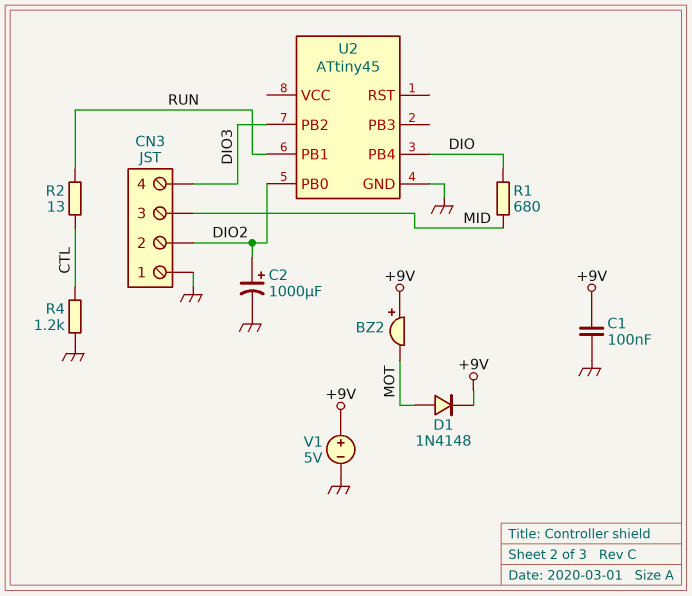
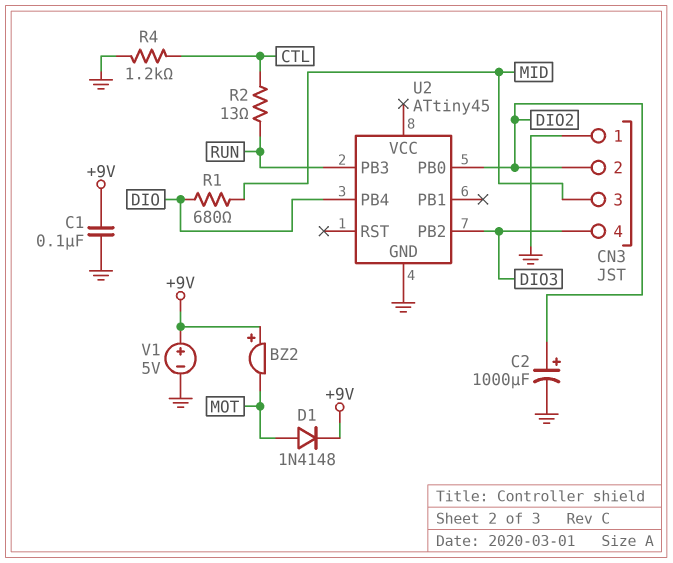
U2 pin PB1: RUN -> none
U2 pin PB3: none -> RUN

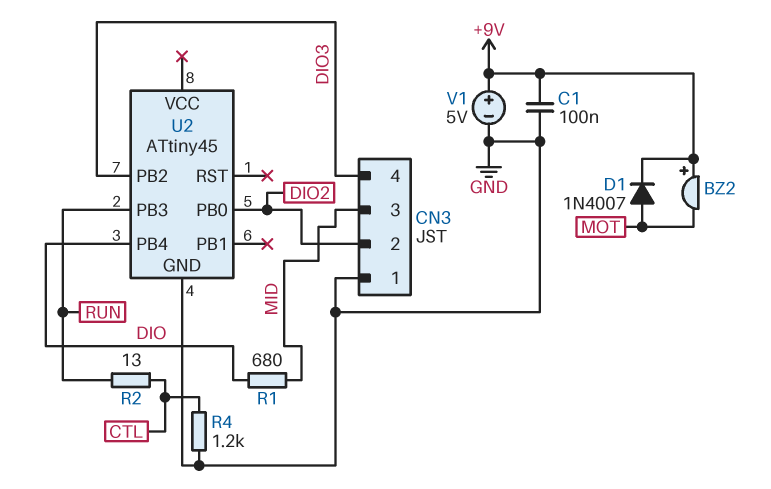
C2: 1000uF (plus DIO2, minus GND) -> none
D1: diode 1N4148 (A MOT, K +9V) -> diode 1N4007 (A MOT, K +9V)

